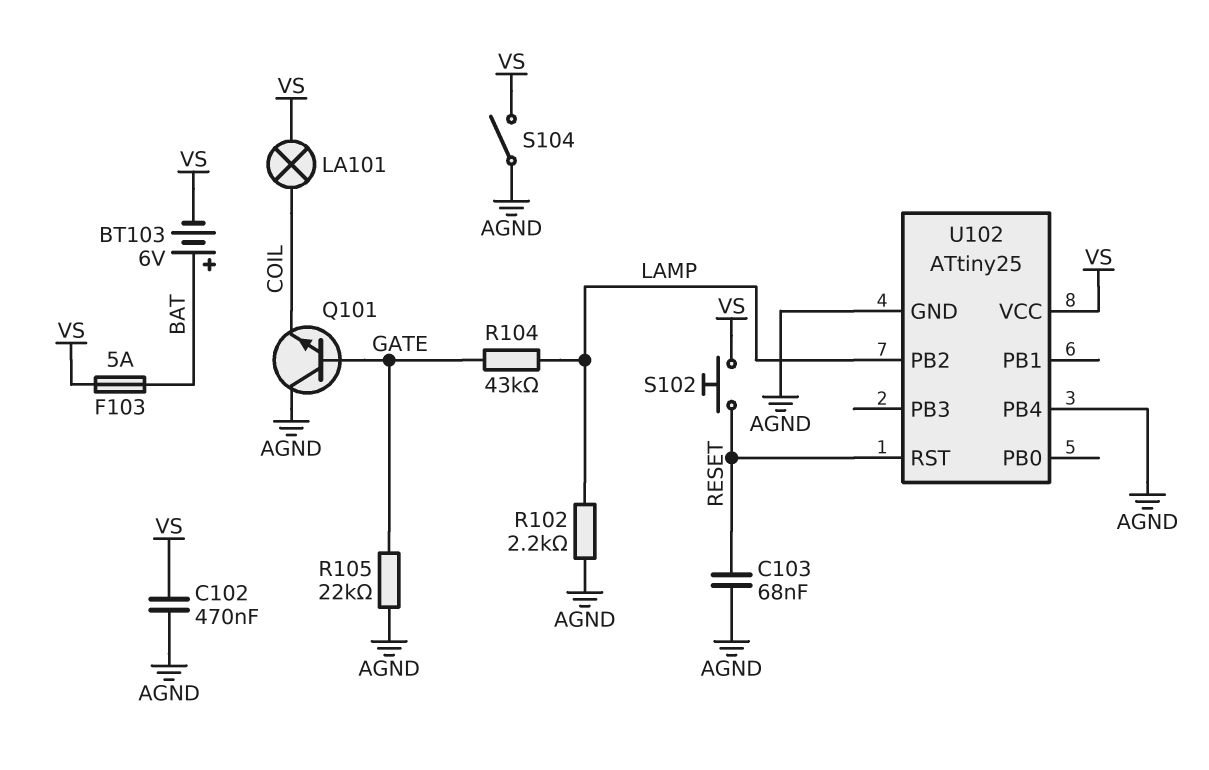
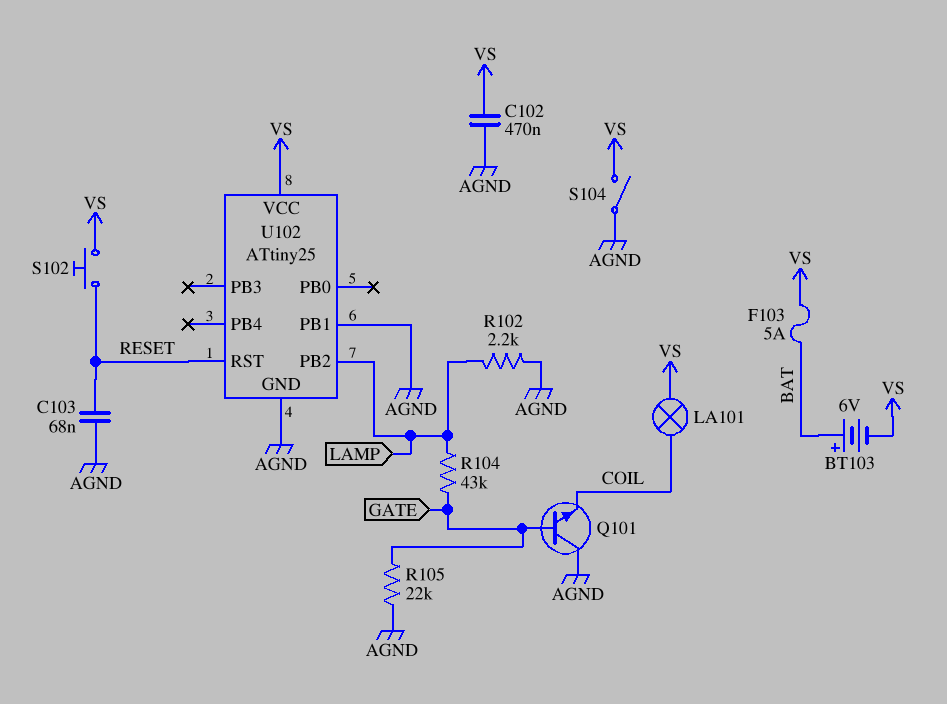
U102 pin PB1: none -> AGND
U102 pin PB4: AGND -> none

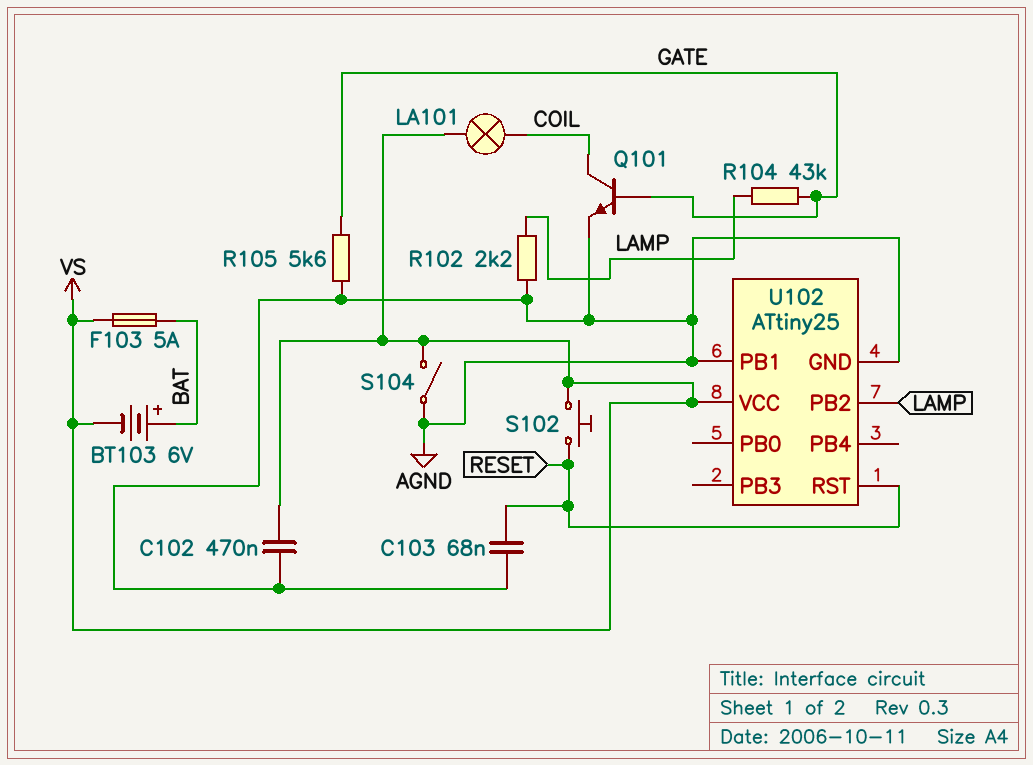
Q101: NPN (B GATE, C AGND, E COIL) -> NPN (B GATE, C COIL, E AGND)
R105: 22k (AGND, GATE) -> 5.6k (AGND, GATE)

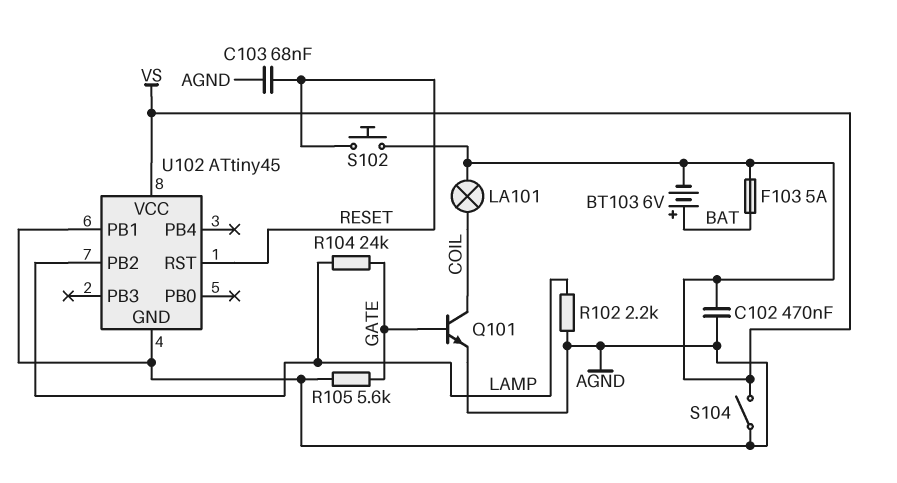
R104: 43k (GATE, LAMP) -> 24k (GATE, LAMP)
U102: ATtiny25 -> ATtiny45

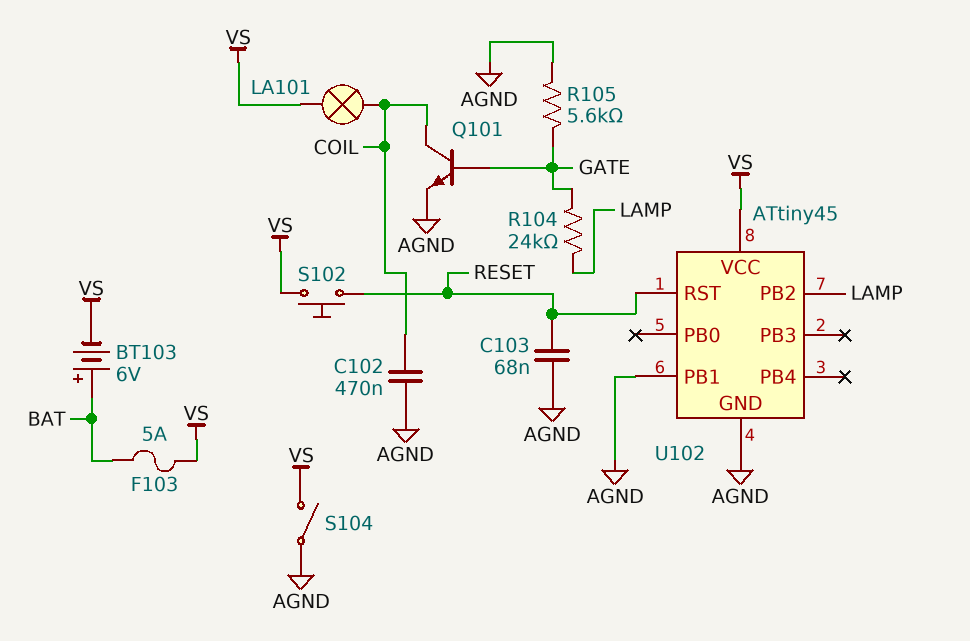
C102: 470nF (AGND, VS) -> 470nF (AGND, COIL)
R102: 2.2k (AGND, LAMP) -> none

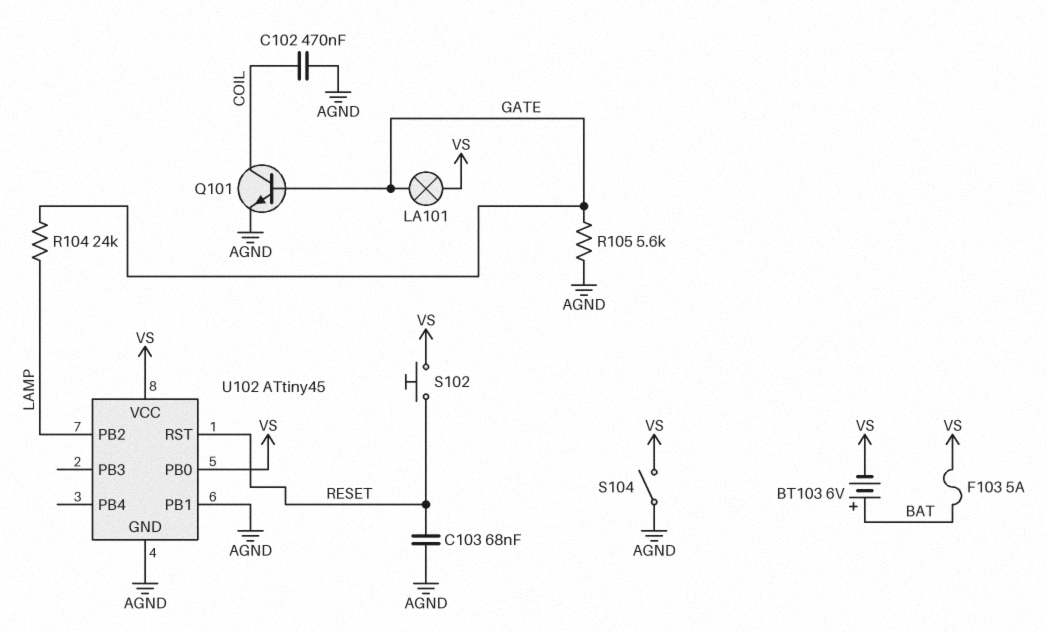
LA101: lamp (COIL, VS) -> lamp (GATE, VS)
U102 pin PB0: none -> VS

